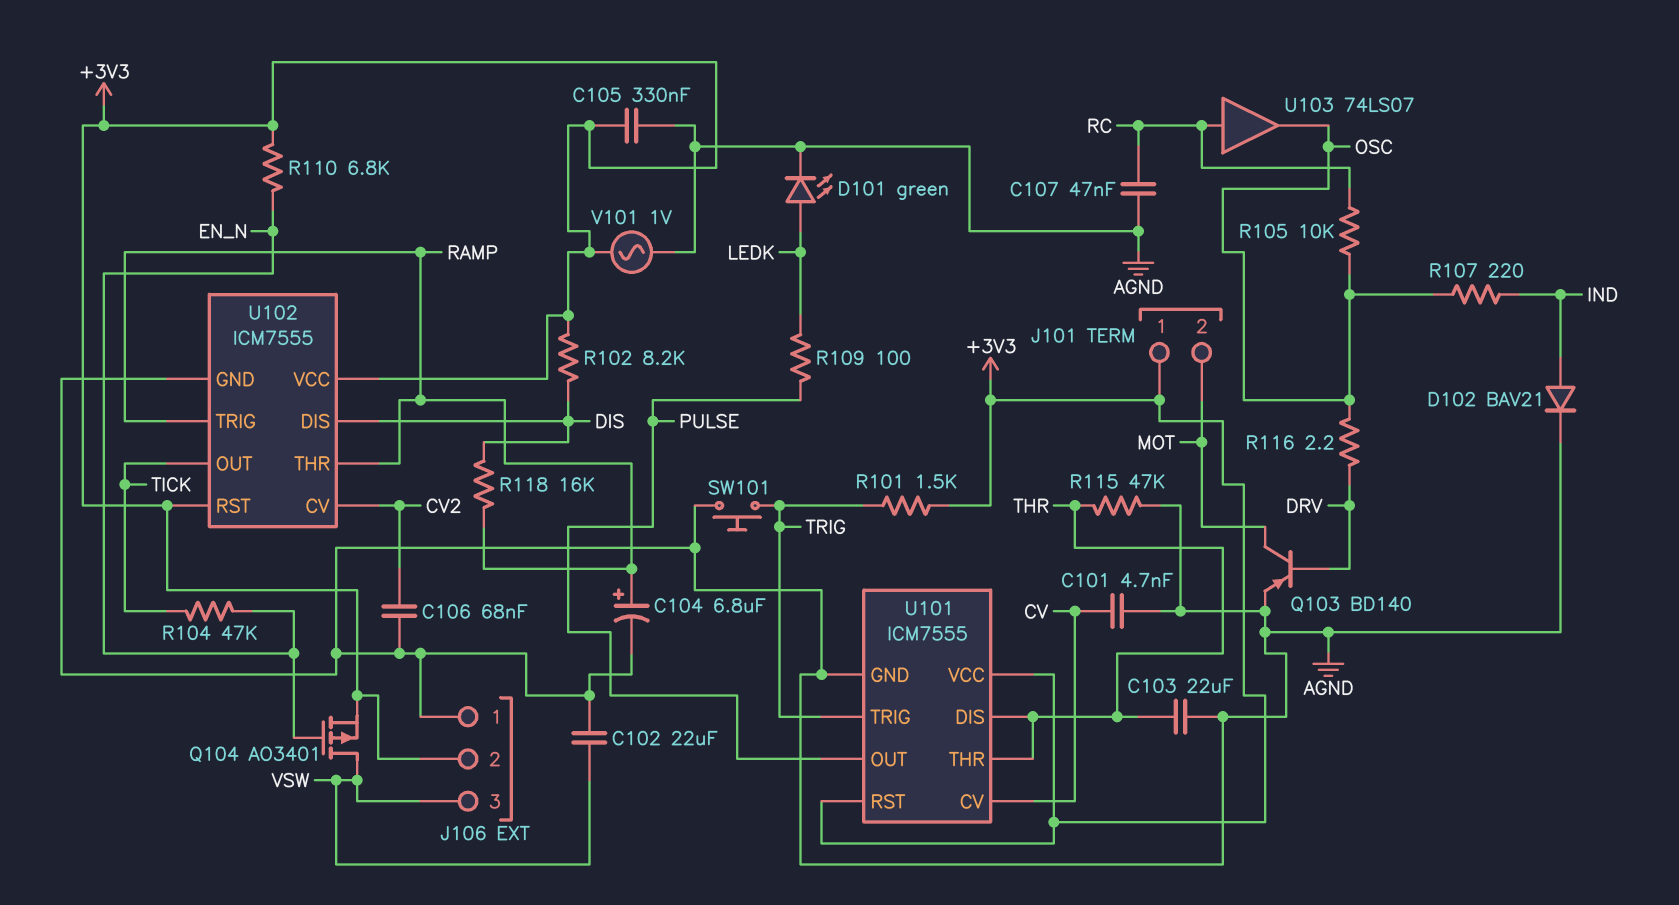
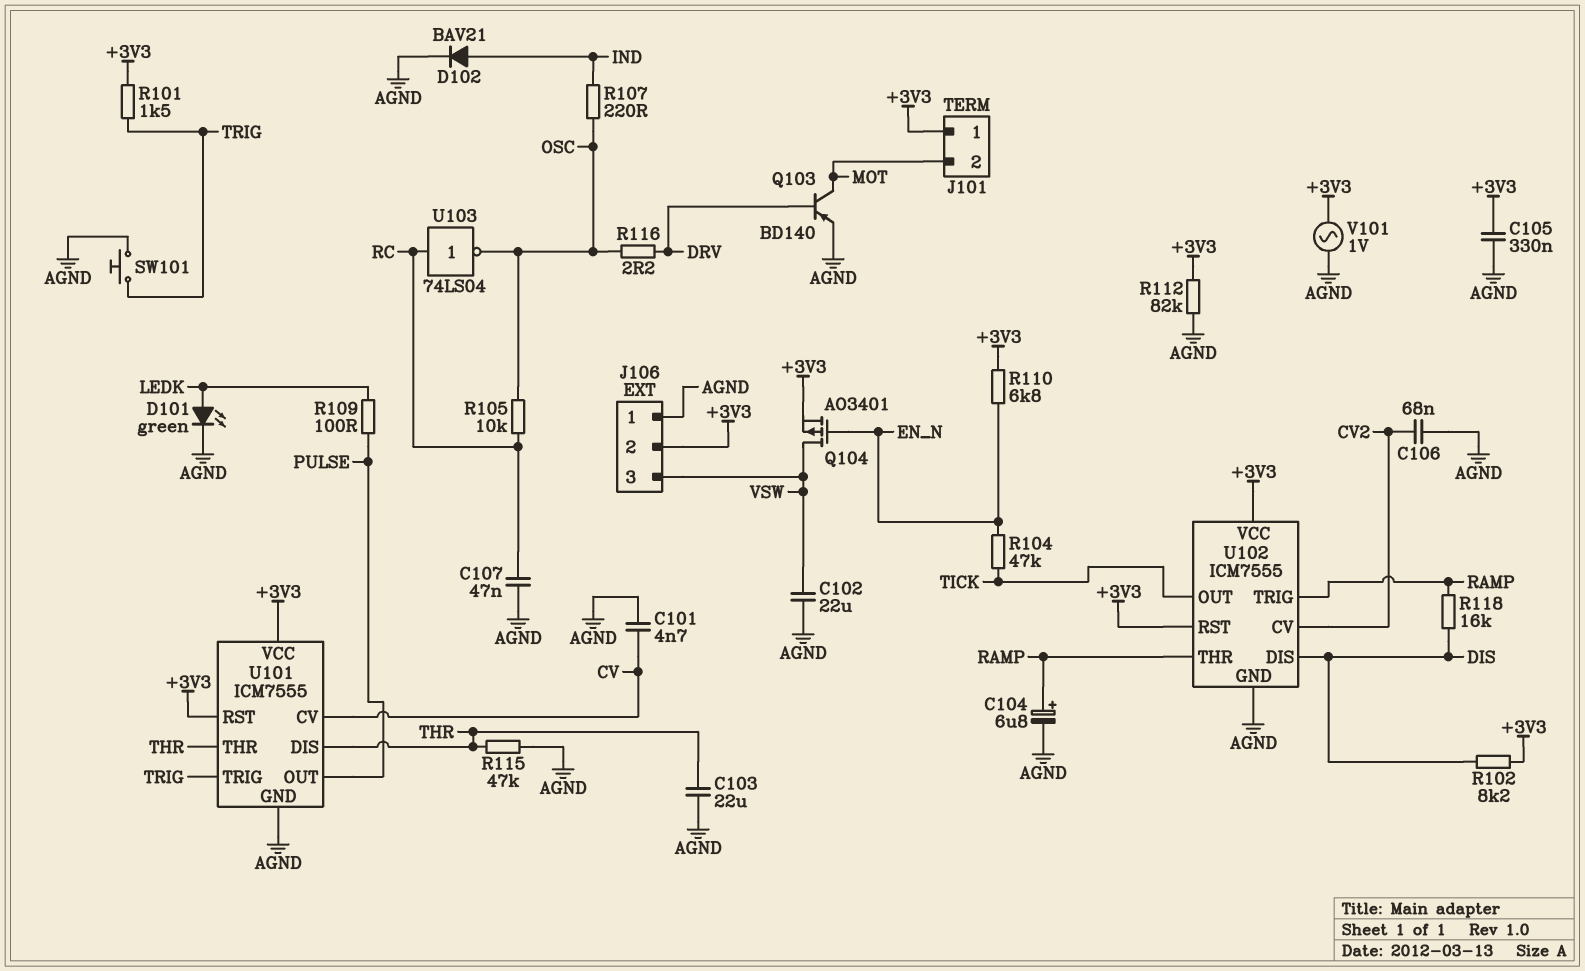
R112: none -> 82k (+3V3, AGND)
U103: buffer 74LS07 (in RC, out OSC) -> NOT 74LS04 (in RC, out OSC)

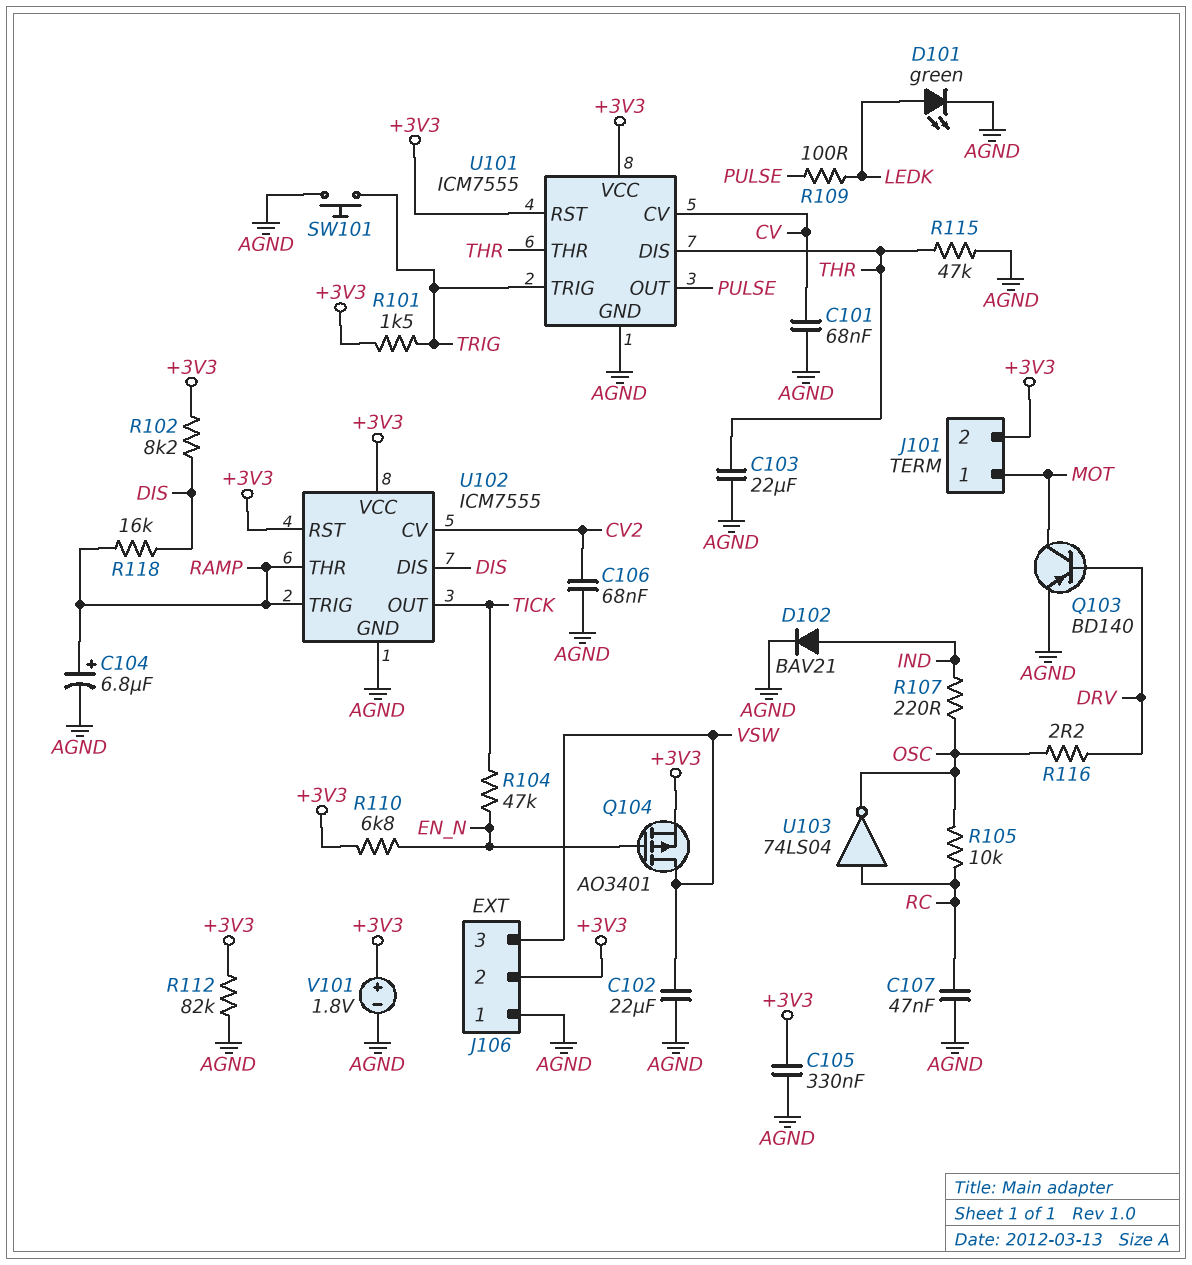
C101: 4.7nF (AGND, CV) -> 68nF (AGND, CV)
J101 pin 1: +3V3 -> MOT
J101 pin 2: MOT -> +3V3
V101: AC 1V (+3V3, AGND) -> 1.8V (plus +3V3, minus AGND)

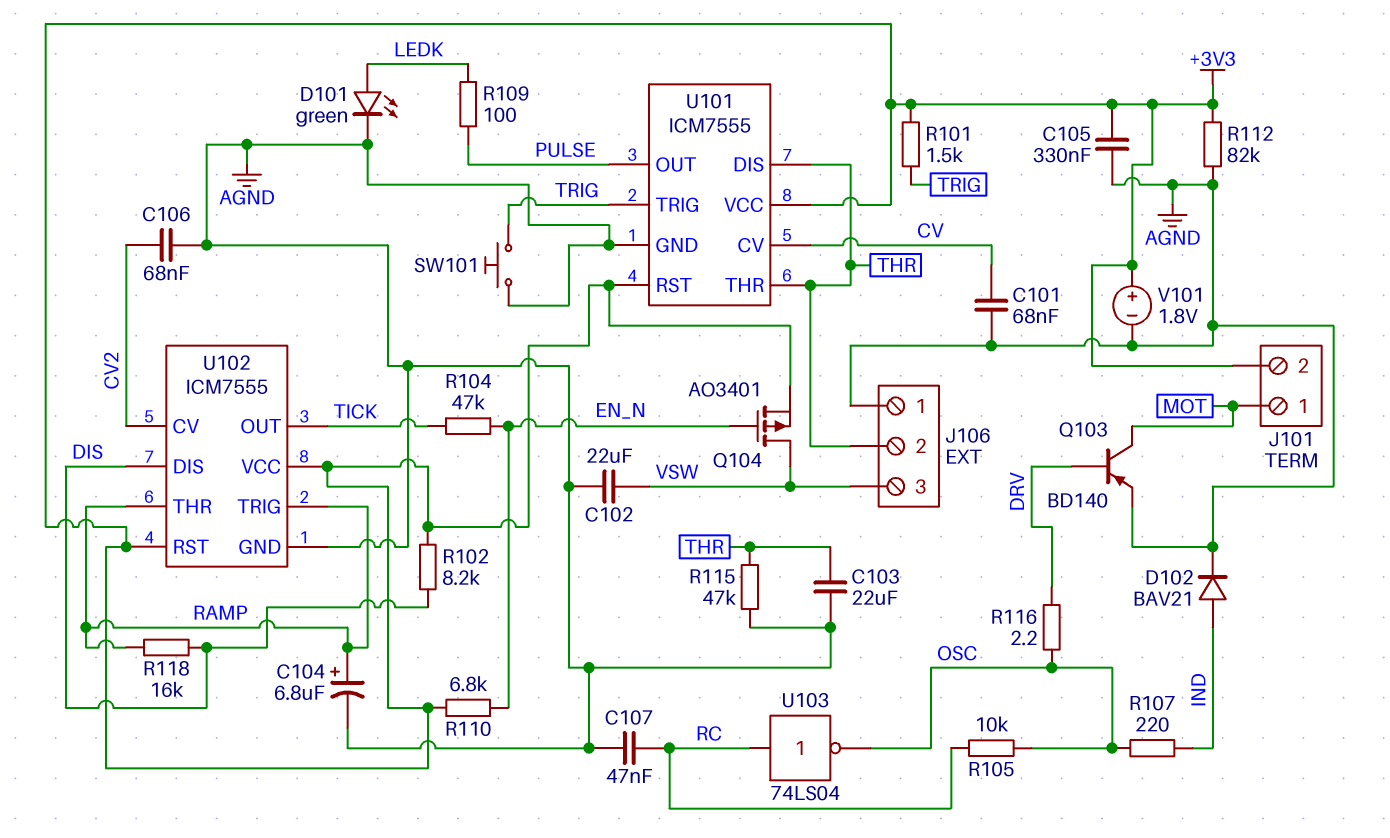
J106 pin 2: +3V3 -> THR

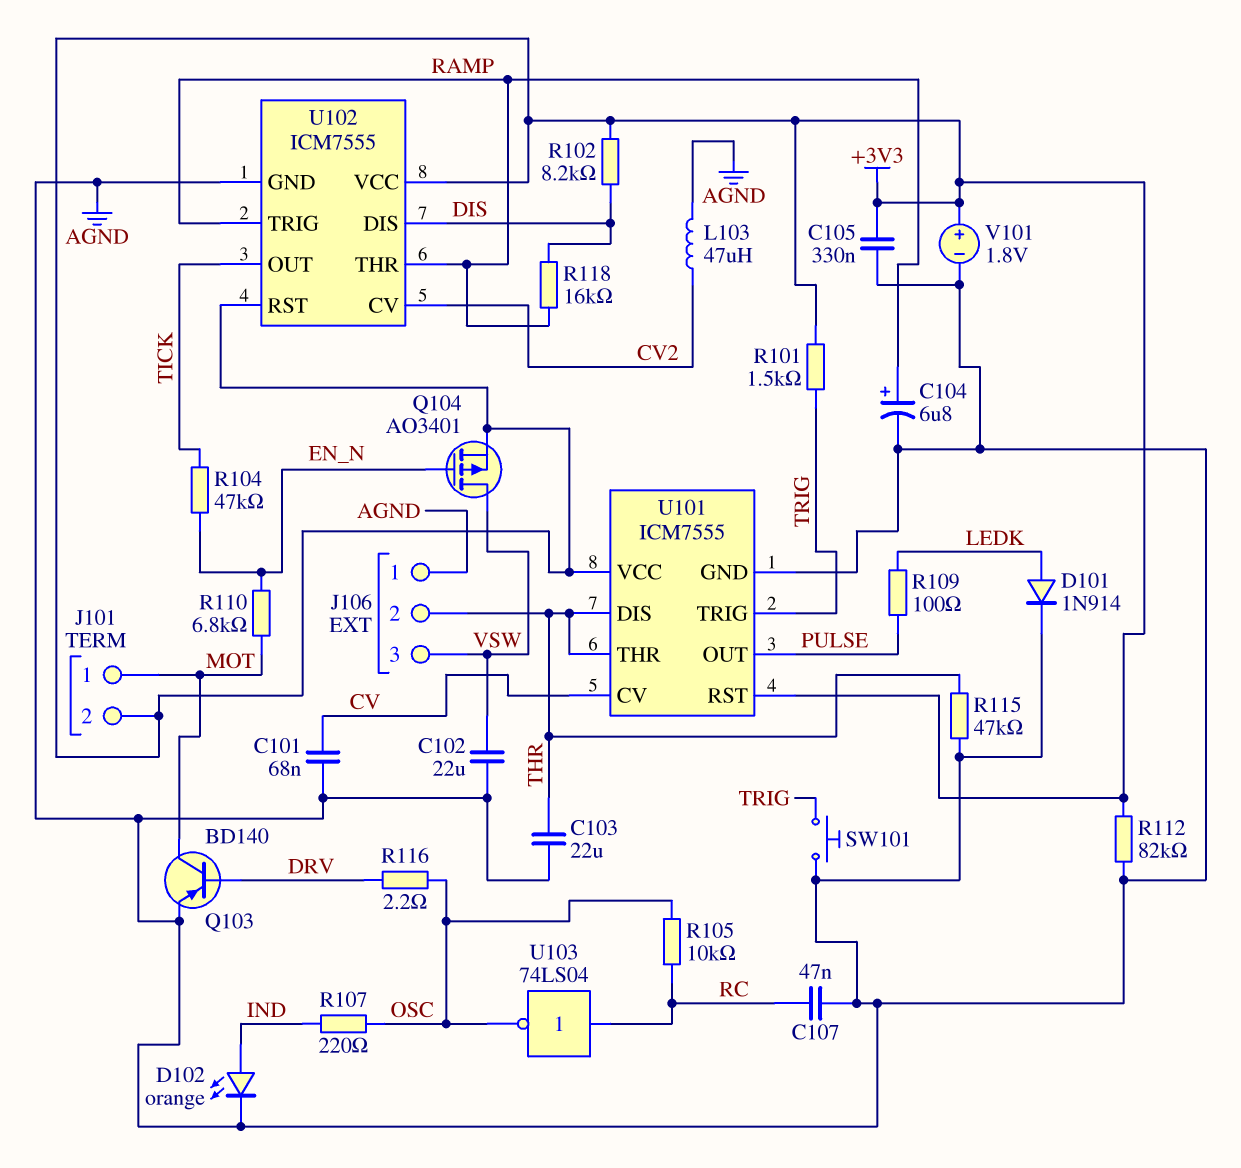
C106: 68nF (AGND, CV2) -> none
D101: LED green (A LEDK, K AGND) -> diode 1N914 (A LEDK, K AGND)
D102: diode BAV21 (A IND, K AGND) -> LED orange (A IND, K AGND)
L103: none -> 47uH (AGND, CV2)
R110: 6.8k (+3V3, EN_N) -> 6.8k (EN_N, MOT)

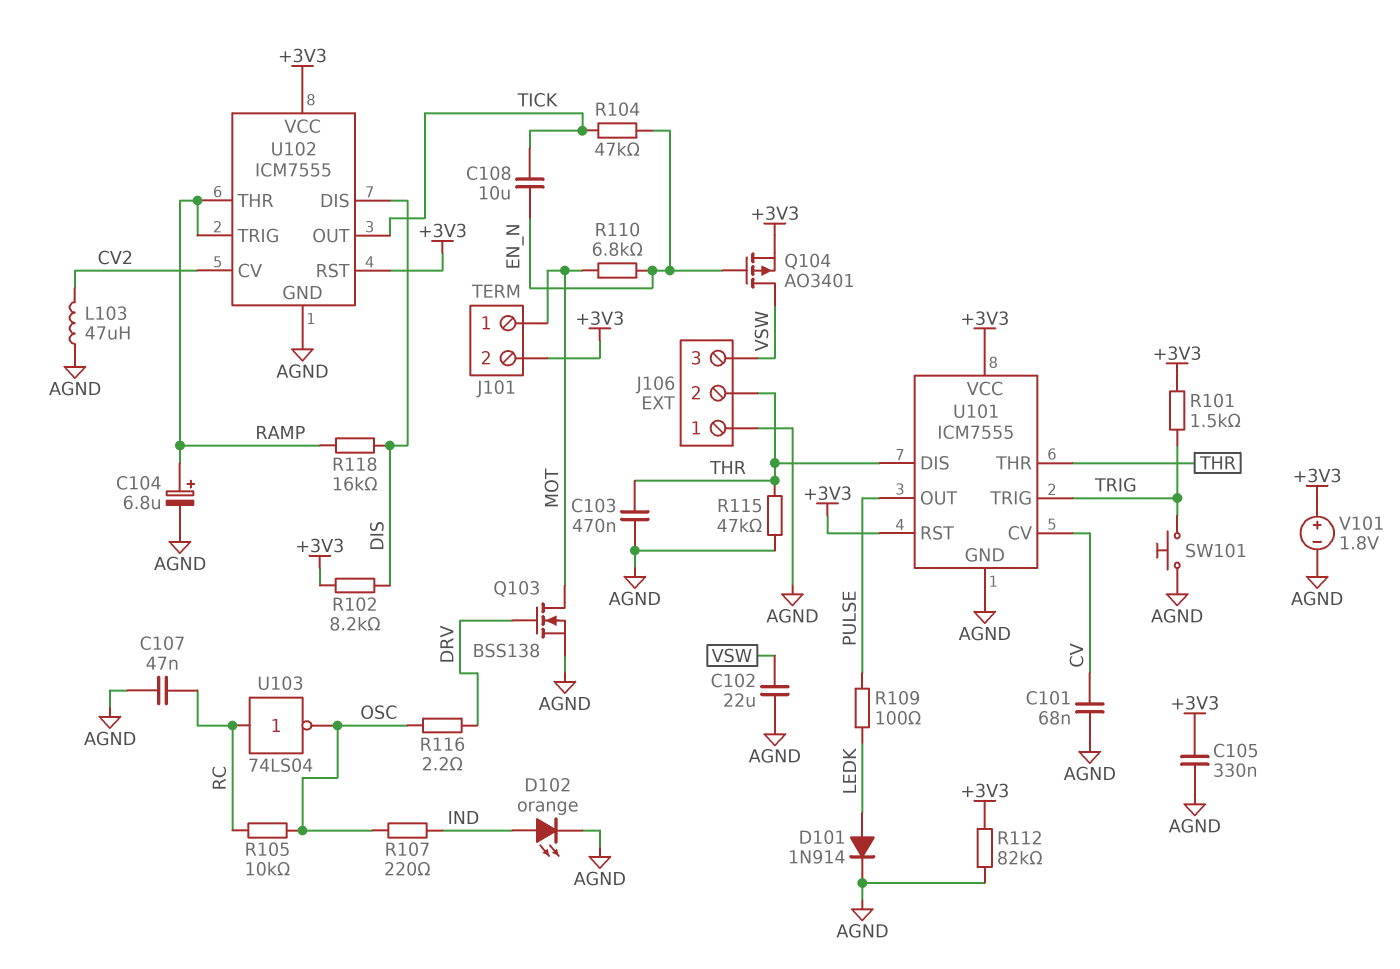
C103: 22uF (AGND, THR) -> 470nF (AGND, THR)
C108: none -> 10uF (EN_N, TICK)
Q103: PNP BD140 (B DRV, C MOT, E AGND) -> NMOS BSS138 (G DRV, D MOT, S AGND)

